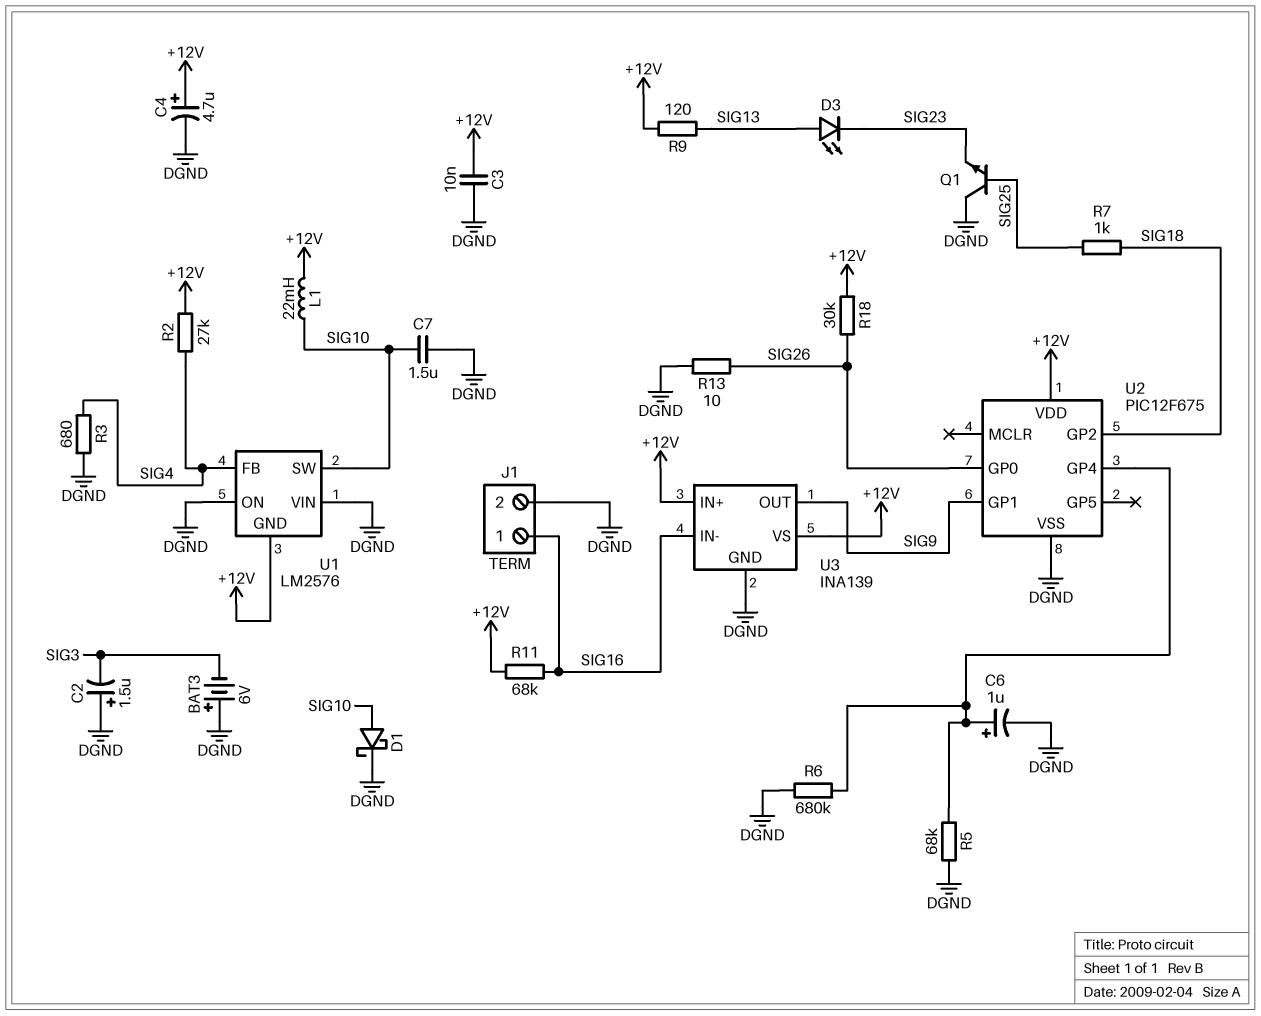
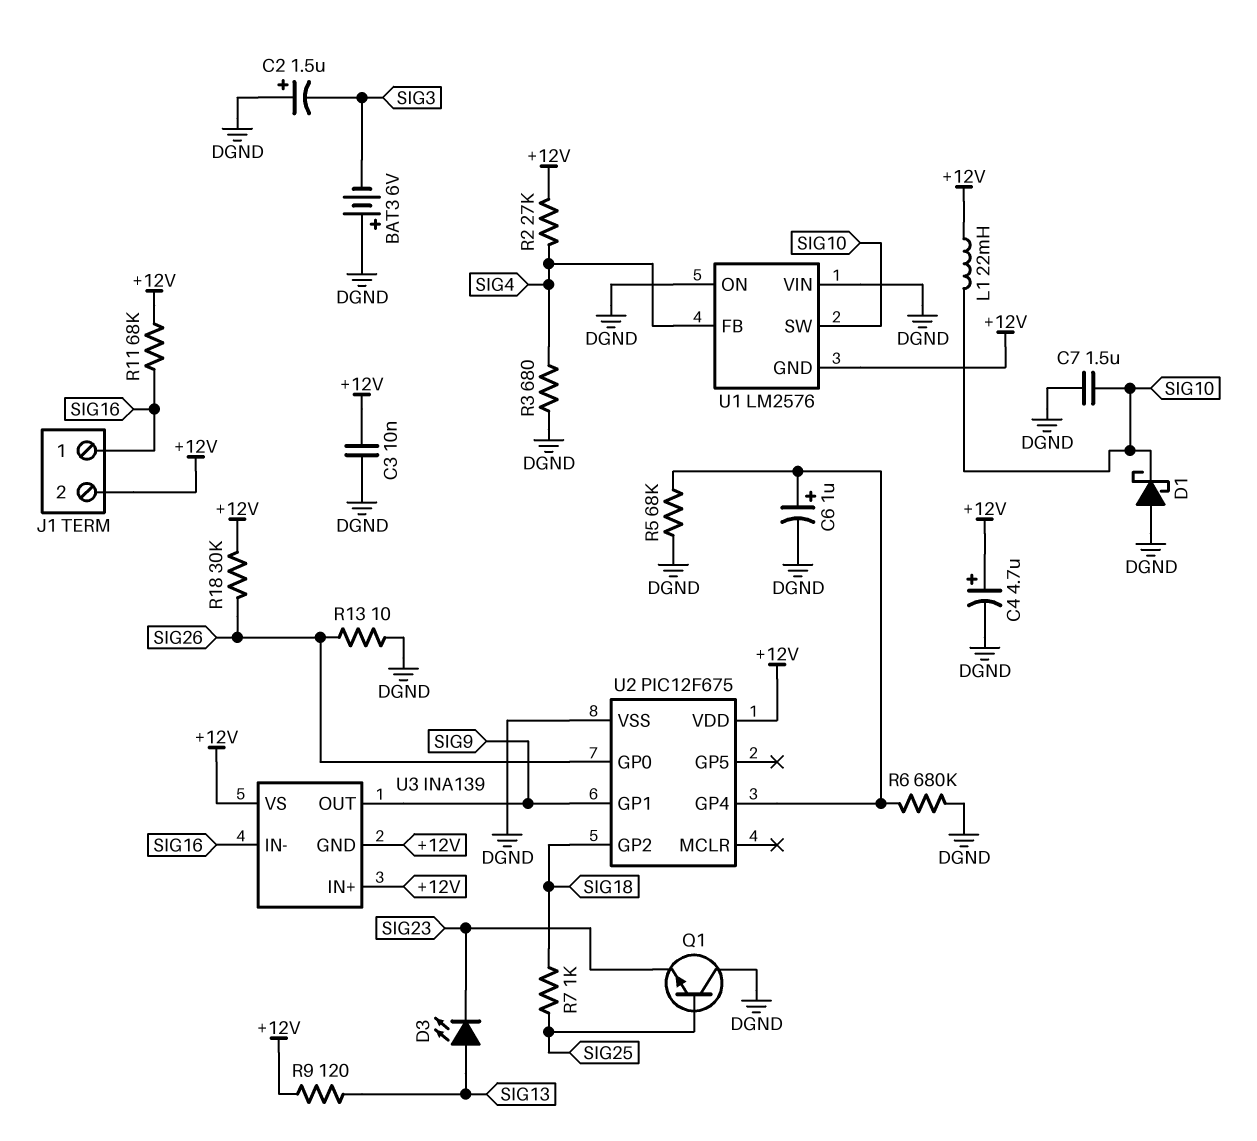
D1: schottky (A SIG10, K DGND) -> schottky (A DGND, K SIG10)
J1 pin 2: DGND -> +12V
U3 pin GND: DGND -> +12V

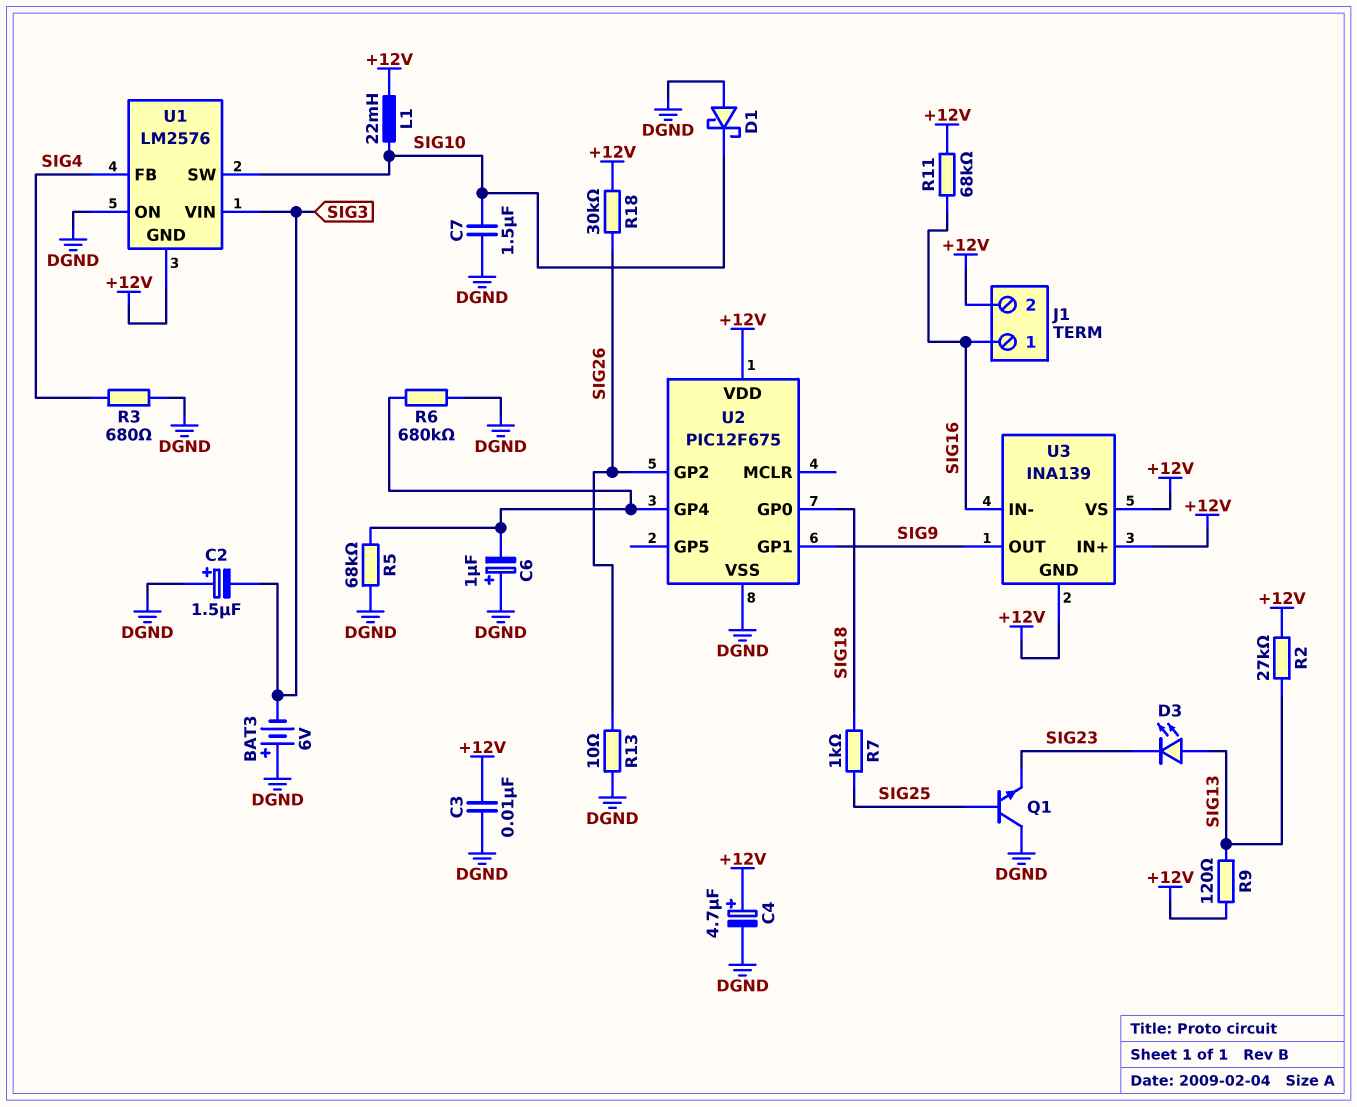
C6: 1uF (plus U2/GP4, minus DGND) -> 1uF (plus DGND, minus U2/GP4)
R2: 27k (+12V, SIG4) -> 27k (+12V, SIG13)
U1 pin VIN: DGND -> SIG3
U2 pin GP0: SIG26 -> SIG18
U2 pin GP2: SIG18 -> SIG26

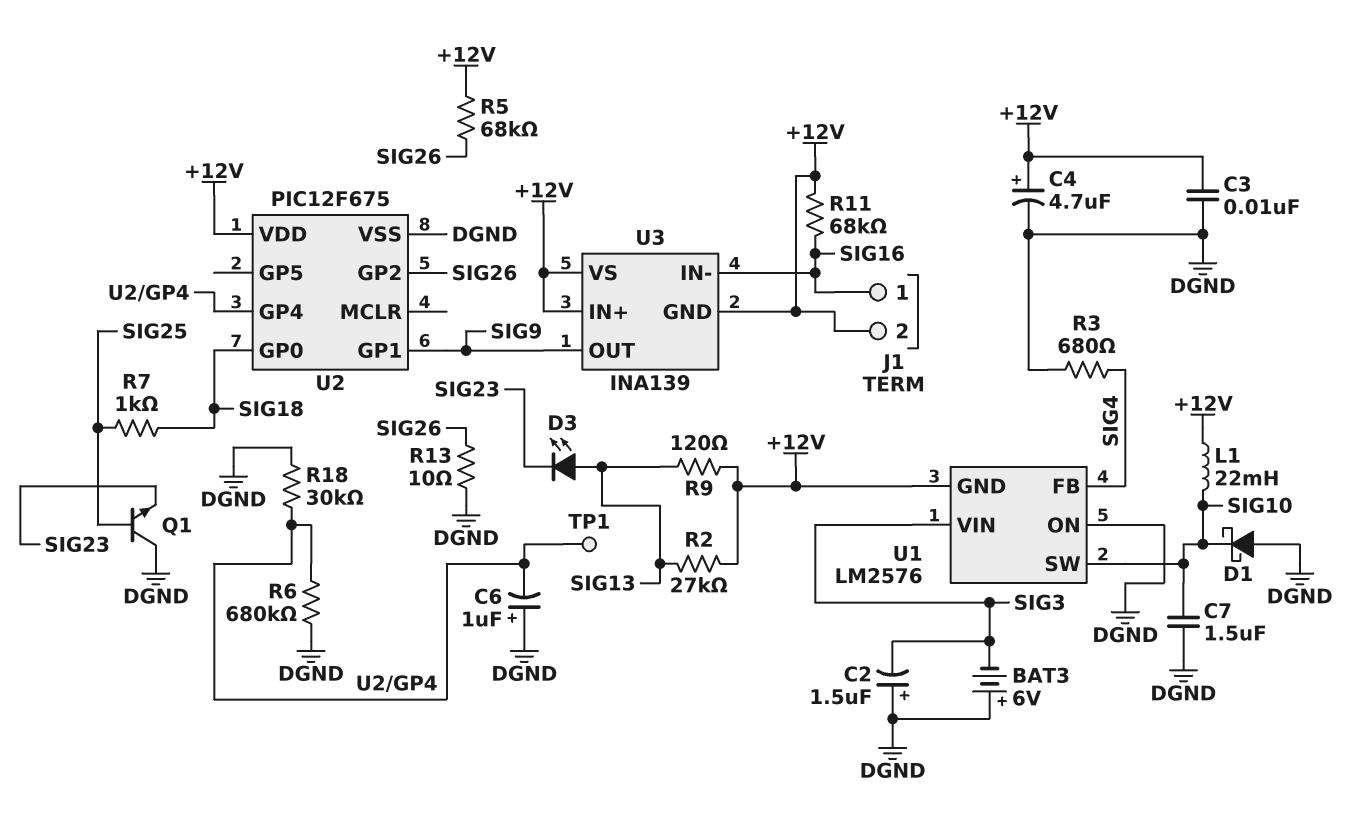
R5: 68k (DGND, U2/GP4) -> 68k (+12V, SIG26)
R18: 30k (+12V, SIG26) -> 30k (DGND, U2/GP4)
TP1: none -> test point (U2/GP4)

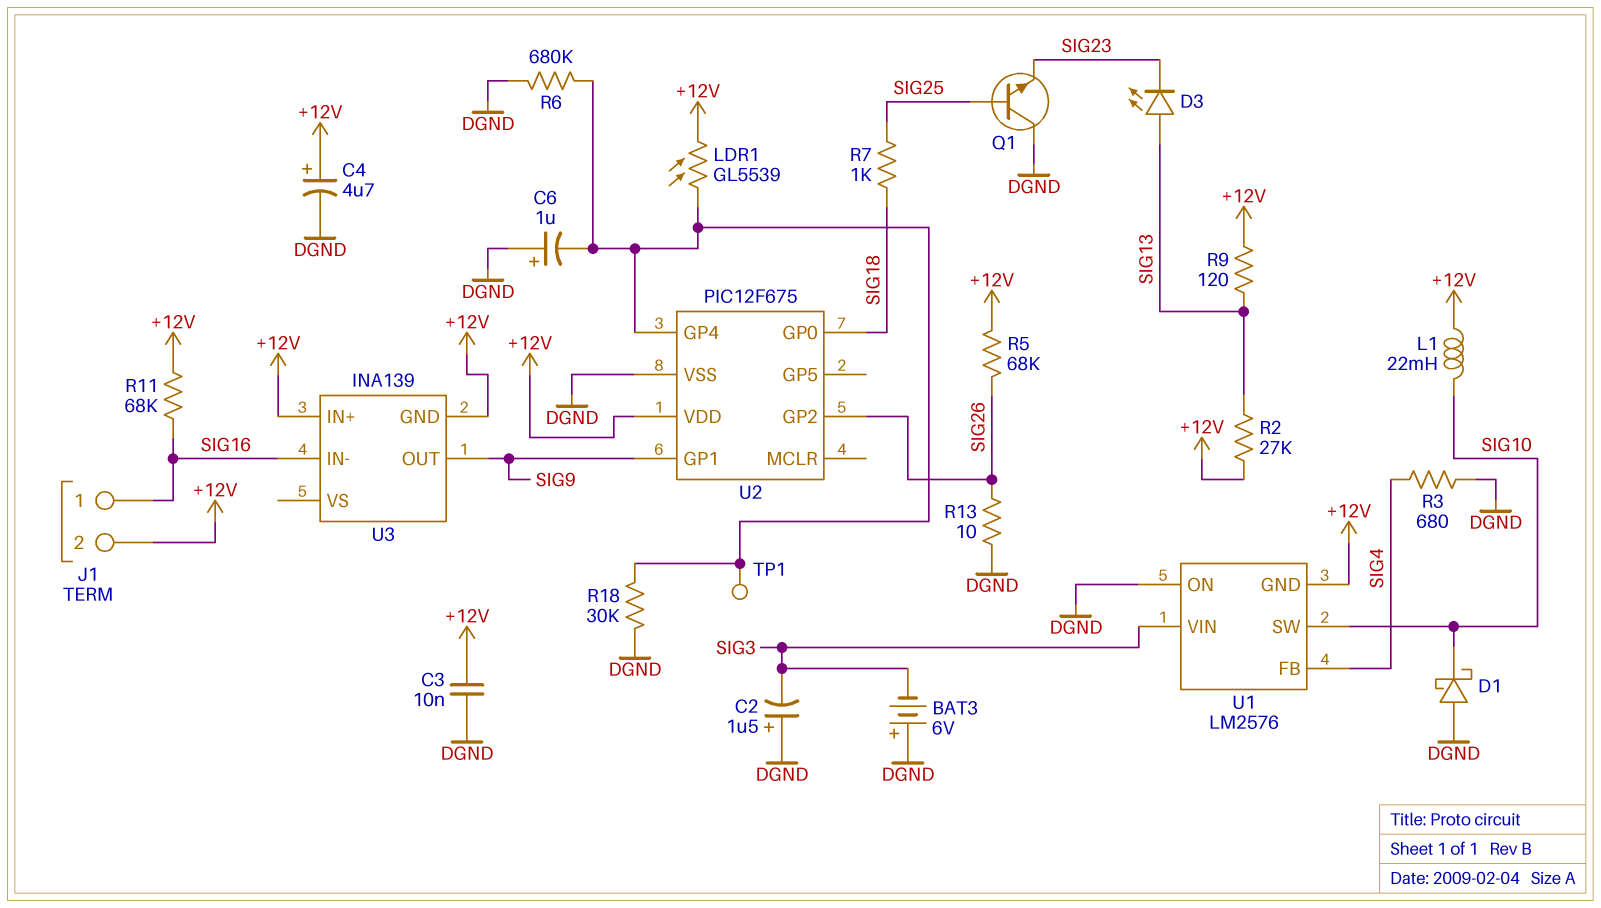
C7: 1.5uF (DGND, SIG10) -> none
LDR1: none -> GL5539 (+12V, U2/GP4)
U3 pin VS: +12V -> none

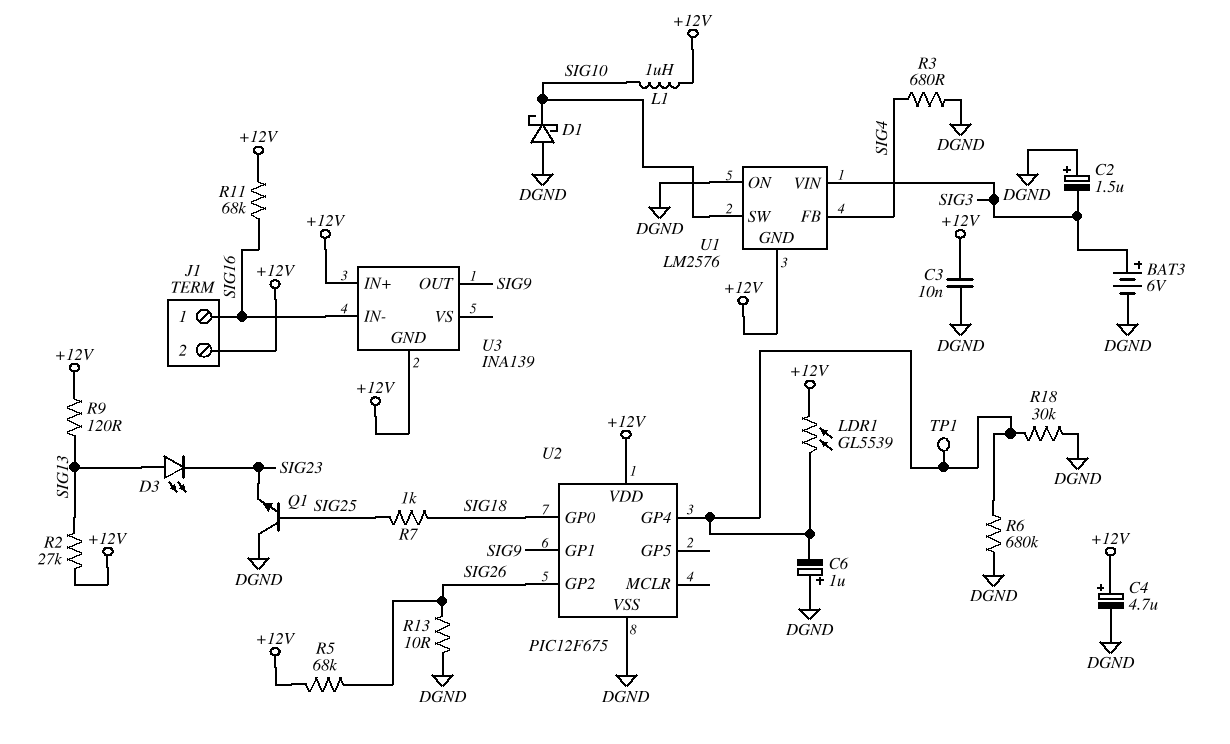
BAT3: 6V (plus DGND, minus SIG3) -> 6V (plus SIG3, minus DGND)
L1: 22mH (+12V, SIG10) -> 1uH (+12V, SIG10)

